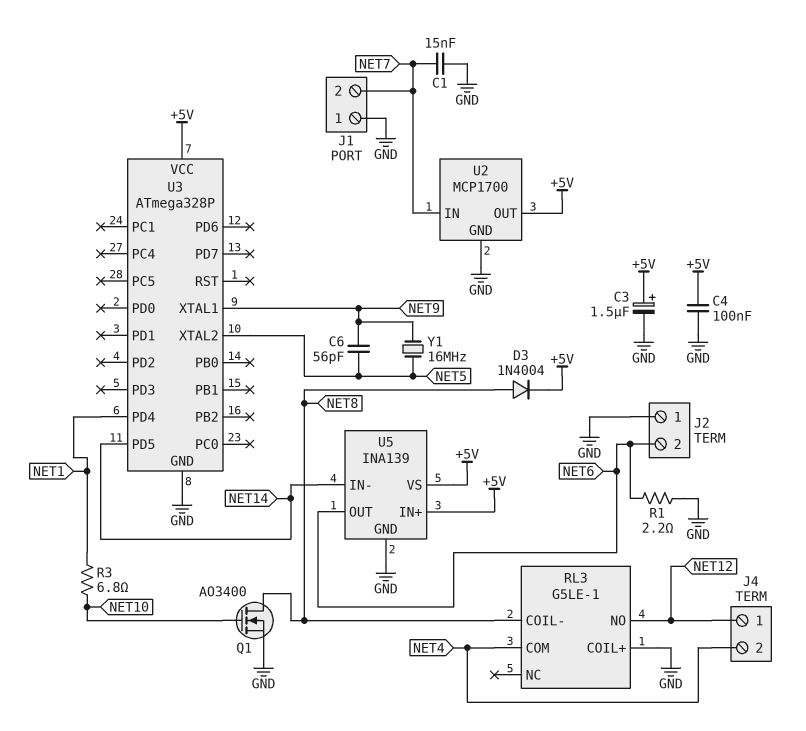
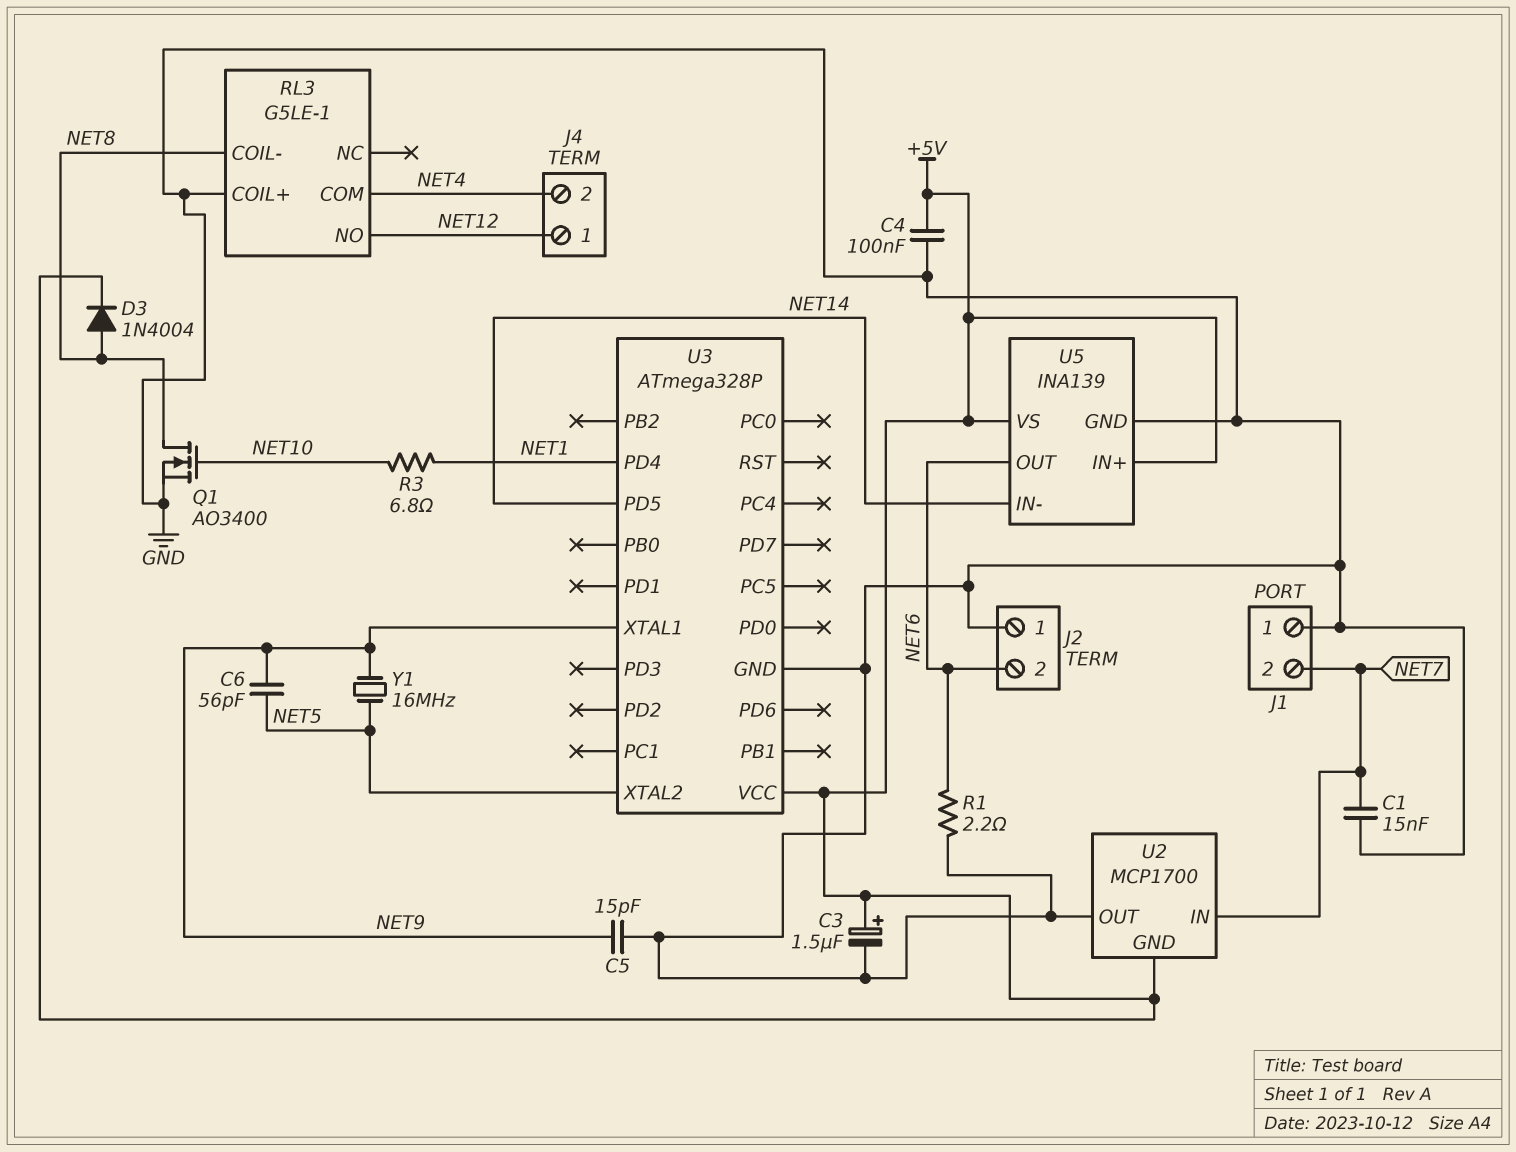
C5: none -> 15pF (GND, NET9)
U2 pin GND: GND -> +5V
U2 pin OUT: +5V -> GND

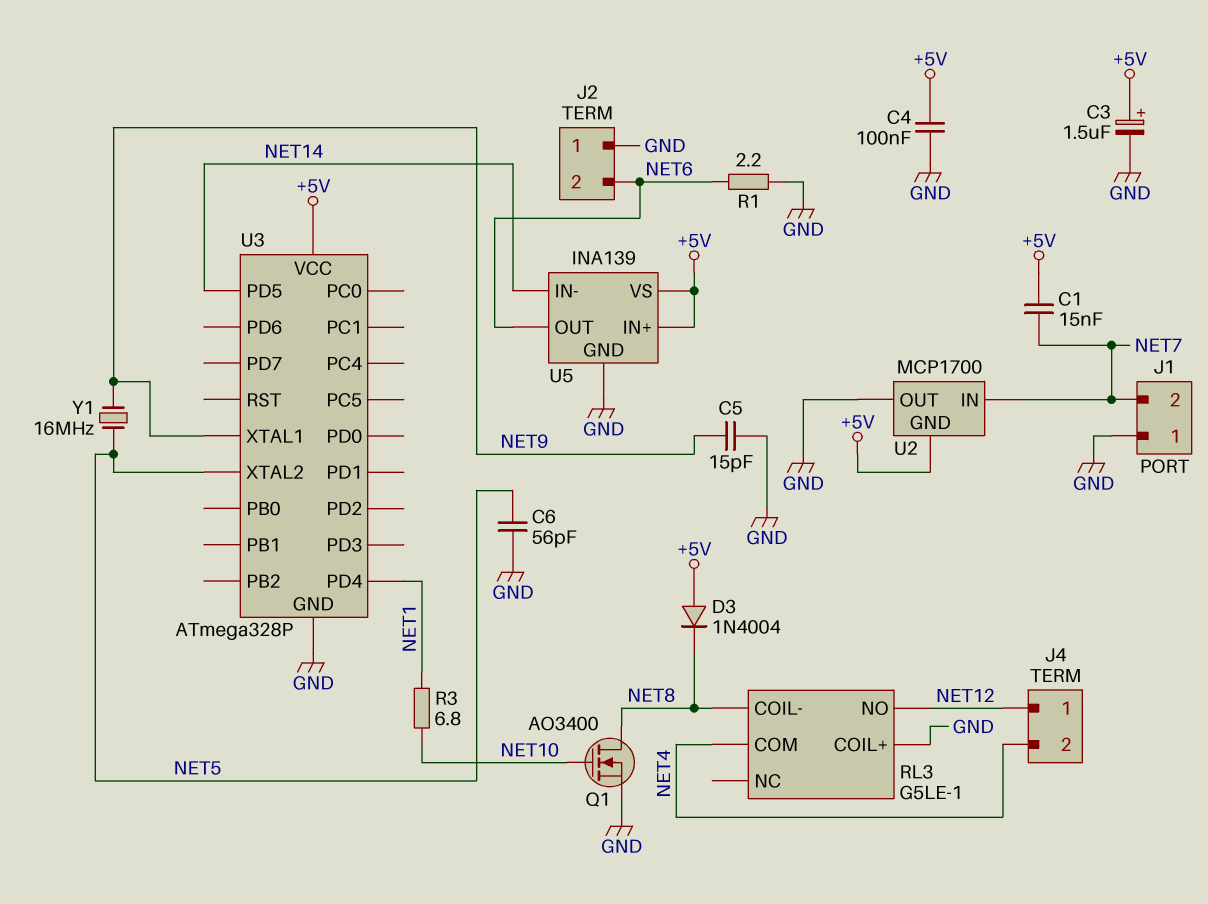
C1: 15nF (GND, NET7) -> 15nF (+5V, NET7)
C6: 56pF (NET5, NET9) -> 56pF (GND, NET5)
D3: diode 1N4004 (A NET8, K +5V) -> diode 1N4004 (A +5V, K NET8)

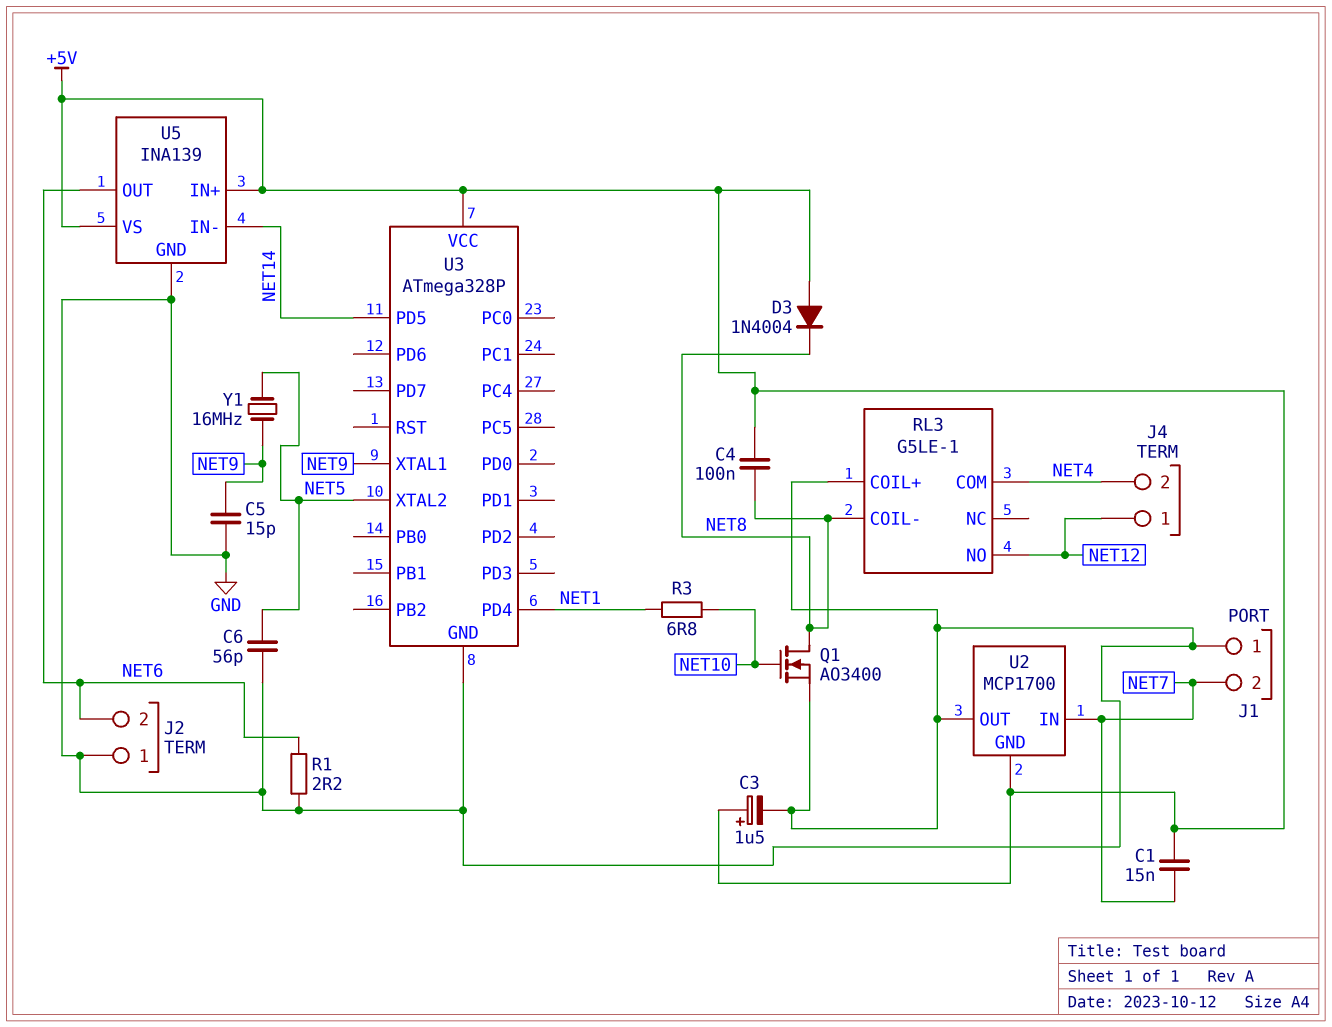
C4: 100nF (+5V, GND) -> 100nF (+5V, NET8)

